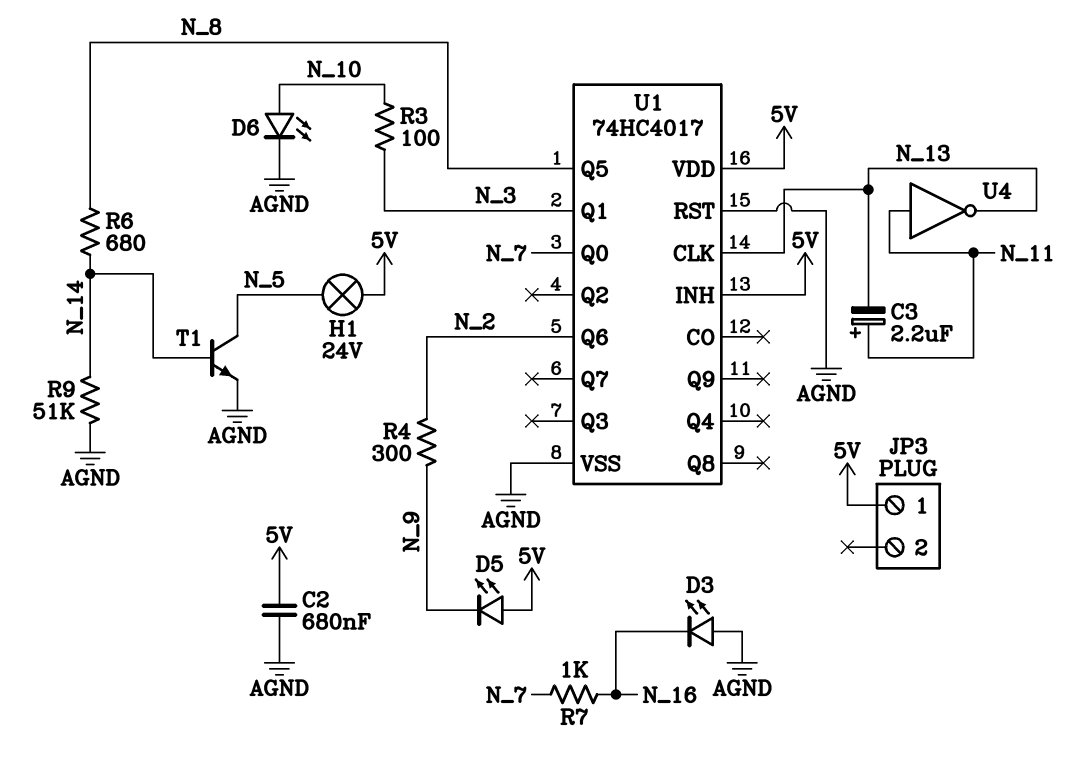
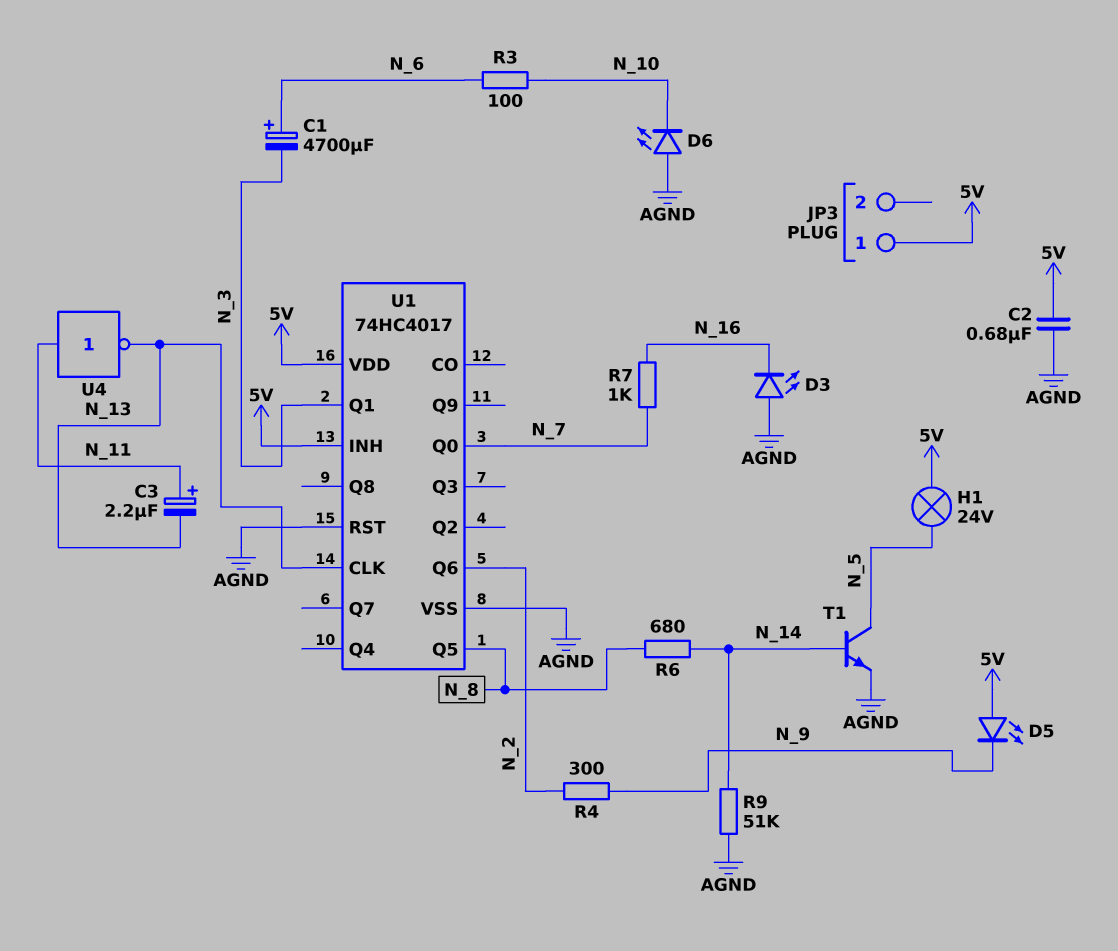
C1: none -> 4700uF (plus N_6, minus N_3)
D6: LED (A N_10, K AGND) -> LED (A AGND, K N_10)
R3: 100 (N_3, N_10) -> 100 (N_6, N_10)

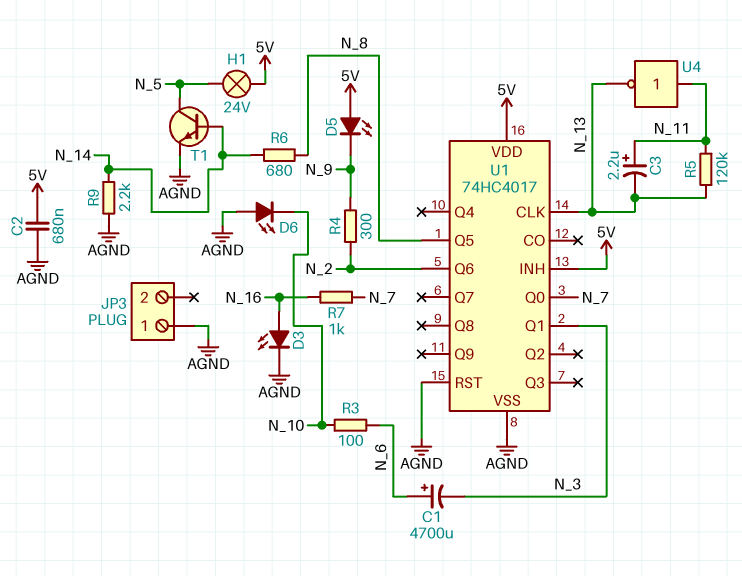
D3: LED (A AGND, K N_16) -> LED (A N_16, K AGND)
JP3 pin 1: 5V -> AGND
R5: none -> 120k (N_11, N_13)
R9: 51k (AGND, N_14) -> 2.2k (AGND, N_14)

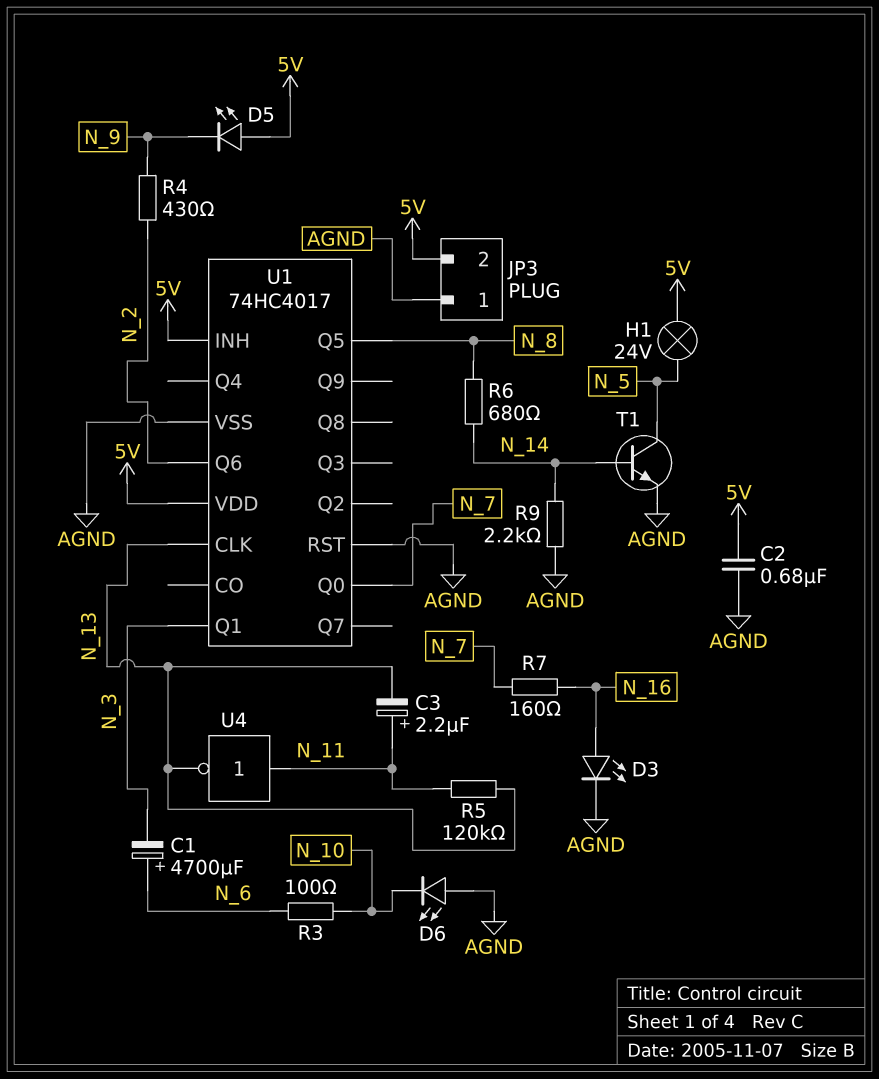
JP3 pin 2: none -> 5V
R4: 300 (N_2, N_9) -> 430 (N_2, N_9)
R7: 1k (N_7, N_16) -> 160 (N_7, N_16)

